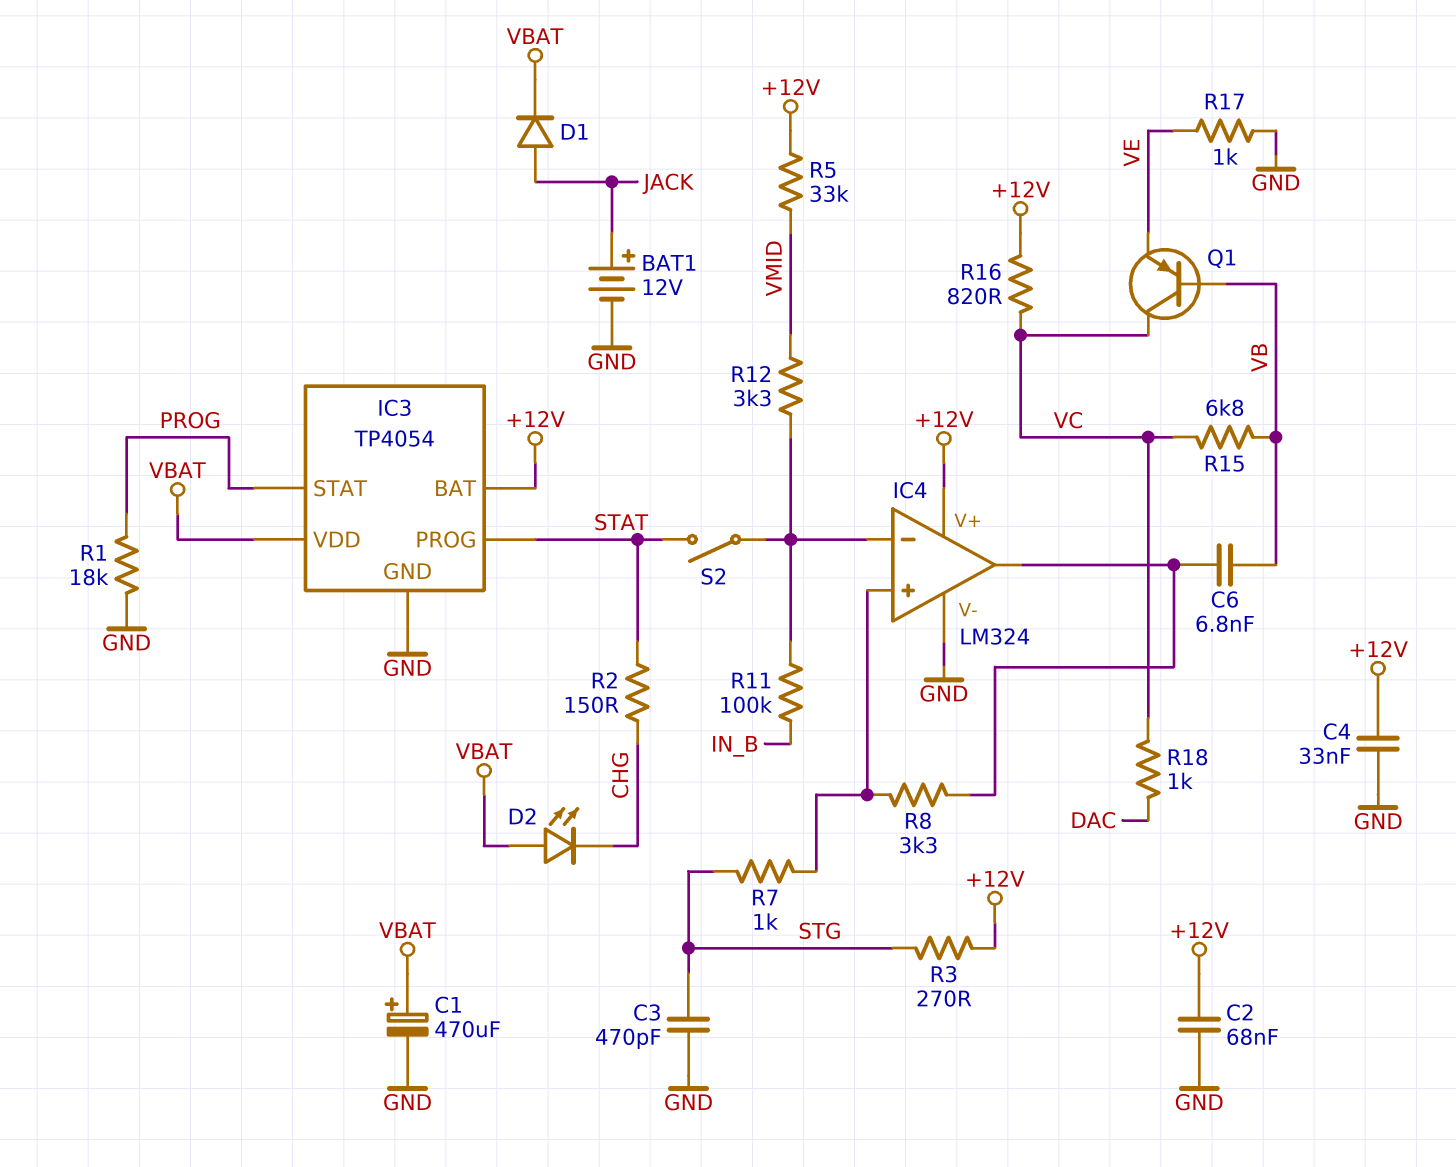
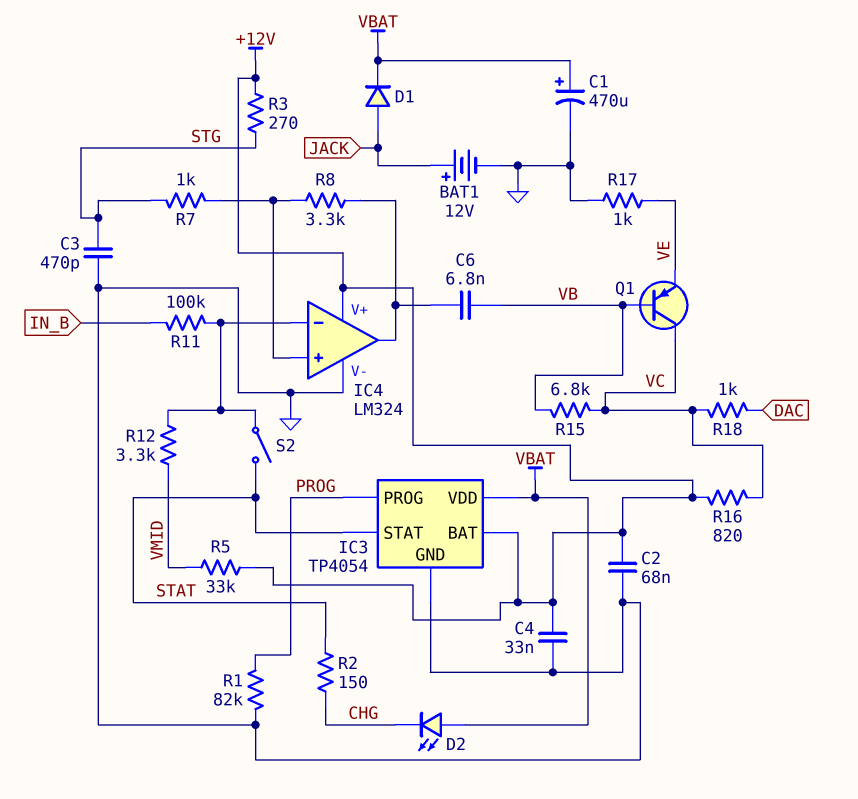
IC3 pin PROG: STAT -> PROG
IC3 pin STAT: PROG -> STAT
R1: 18k (GND, PROG) -> 82k (GND, PROG)

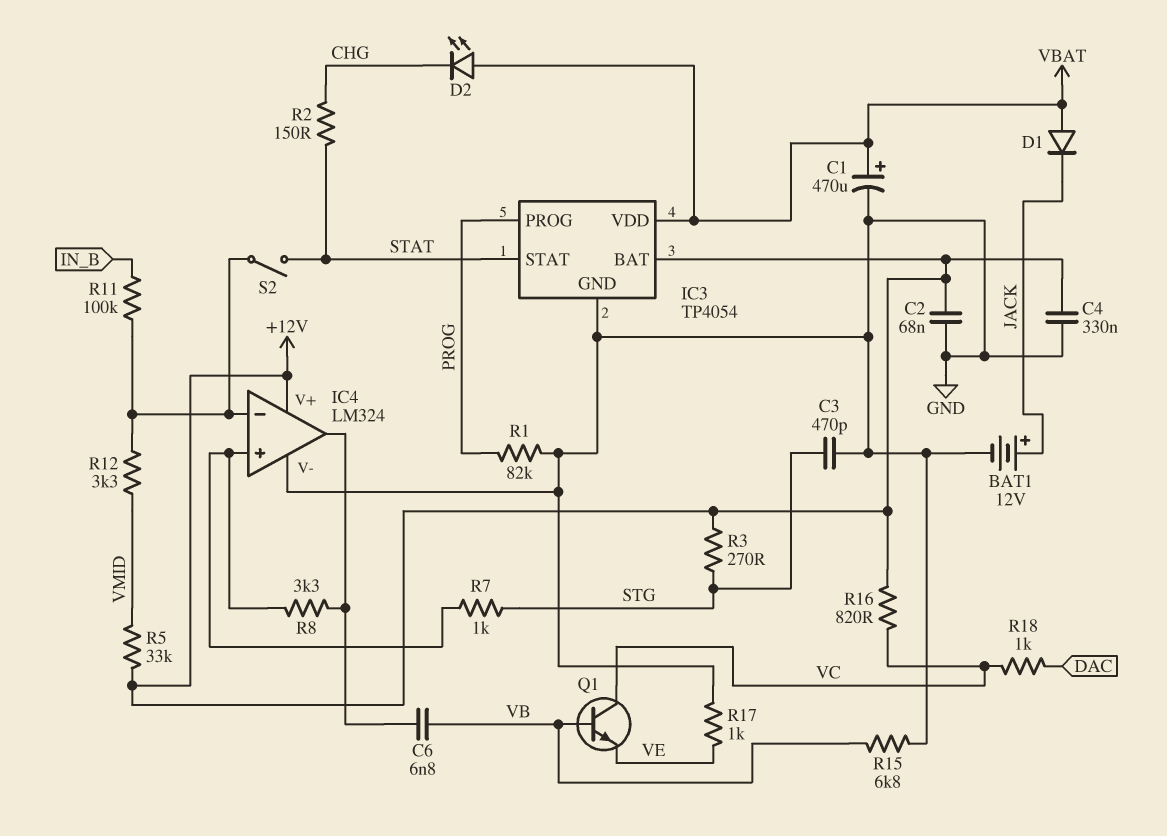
C4: 33nF (+12V, GND) -> 330nF (+12V, GND)
D1: diode (A JACK, K VBAT) -> diode (A VBAT, K JACK)
Q1: PNP (B VB, C VC, E VE) -> NPN (B VB, C VC, E VE)
R15: 6.8k (VB, VC) -> 6.8k (GND, VB)

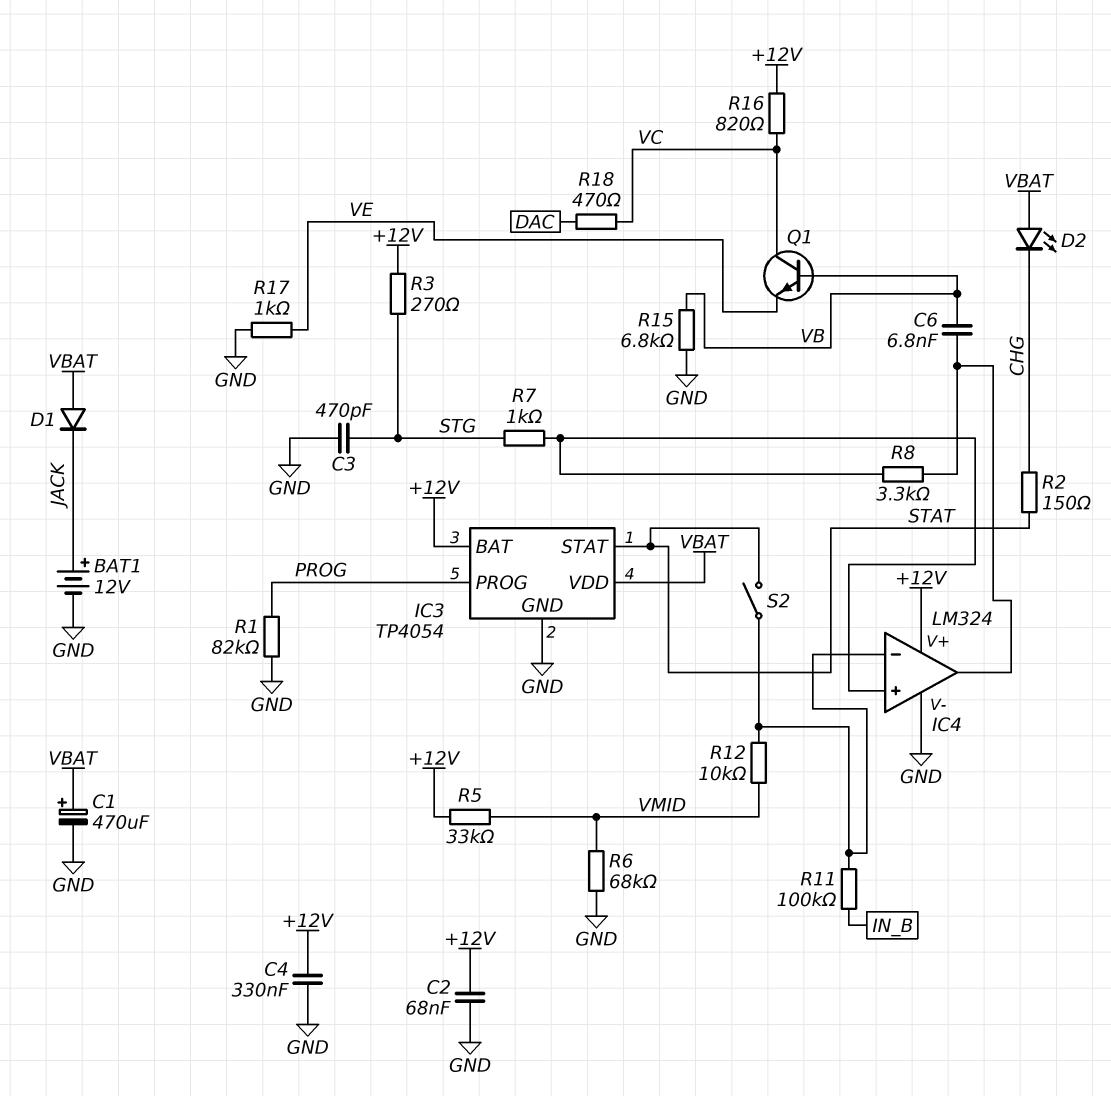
R6: none -> 68k (GND, VMID)
R12: 3.3k (IC4/in-, VMID) -> 10k (IC4/in-, VMID)
R18: 1k (DAC, VC) -> 470 (DAC, VC)

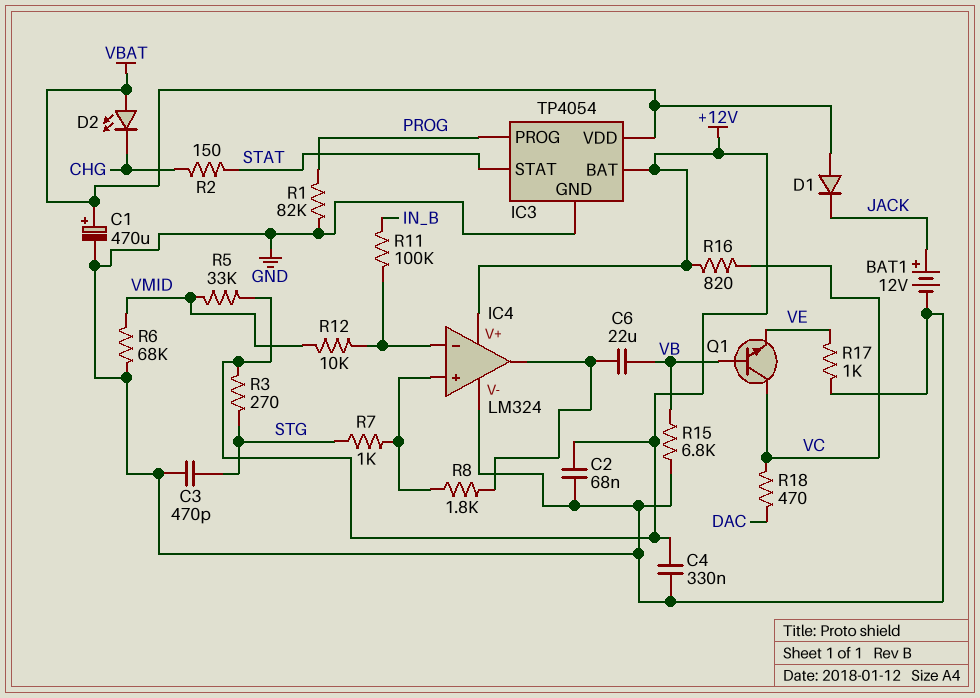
C6: 6.8nF (IC4/out, VB) -> 22uF (IC4/out, VB)
R8: 3.3k (IC4/in+, IC4/out) -> 1.8k (IC4/in+, IC4/out)
S2: switch (IC4/in-, STAT) -> none

